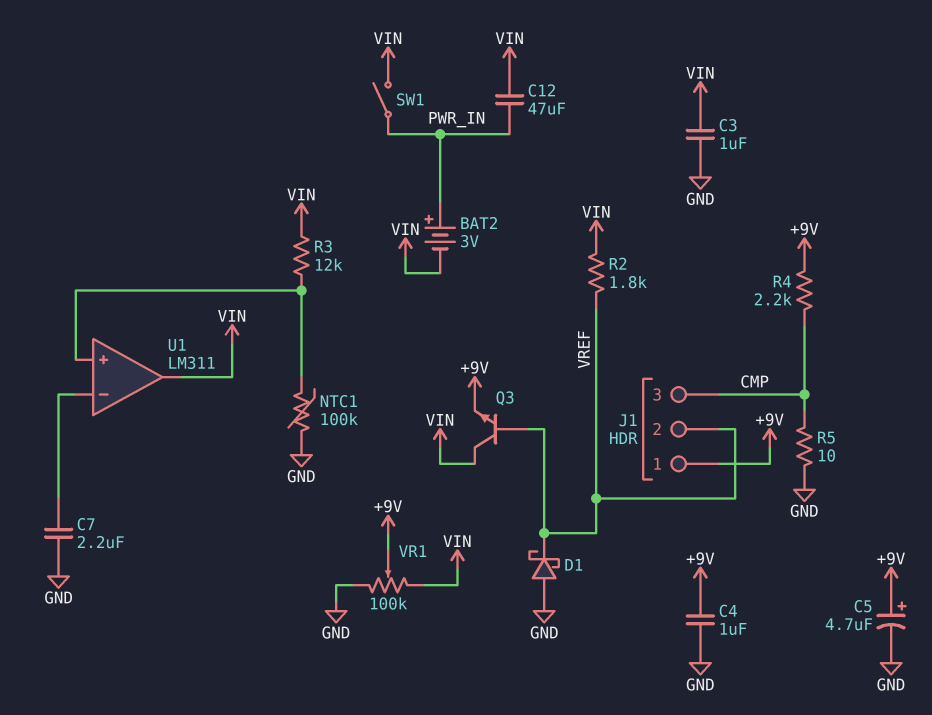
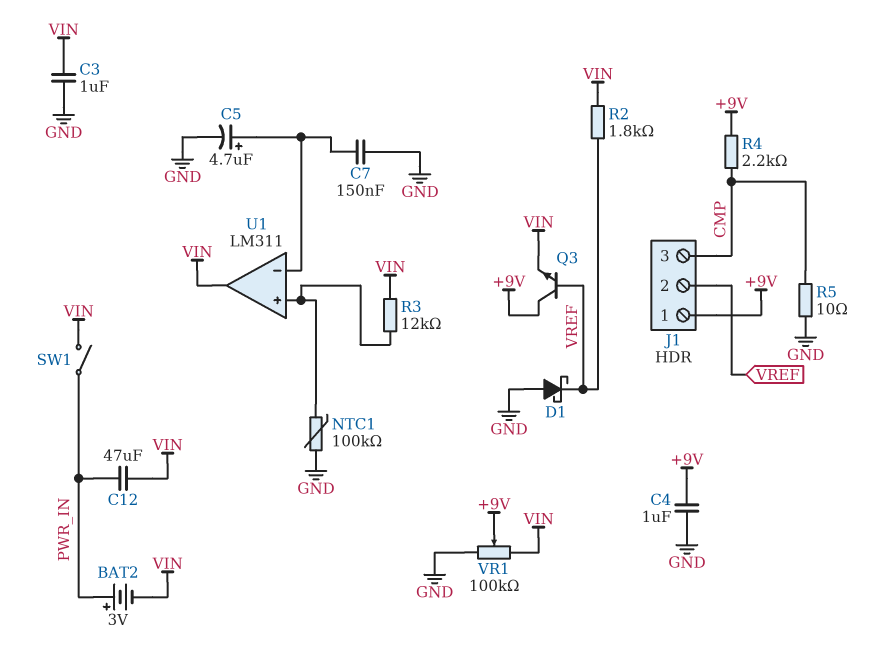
C5: 4.7uF (plus +9V, minus GND) -> 4.7uF (plus U1/in-, minus GND)
C7: 2.2uF (GND, U1/in-) -> 150nF (GND, U1/in-)
Q3: NPN (B VREF, C VIN, E +9V) -> NPN (B VREF, C +9V, E VIN)

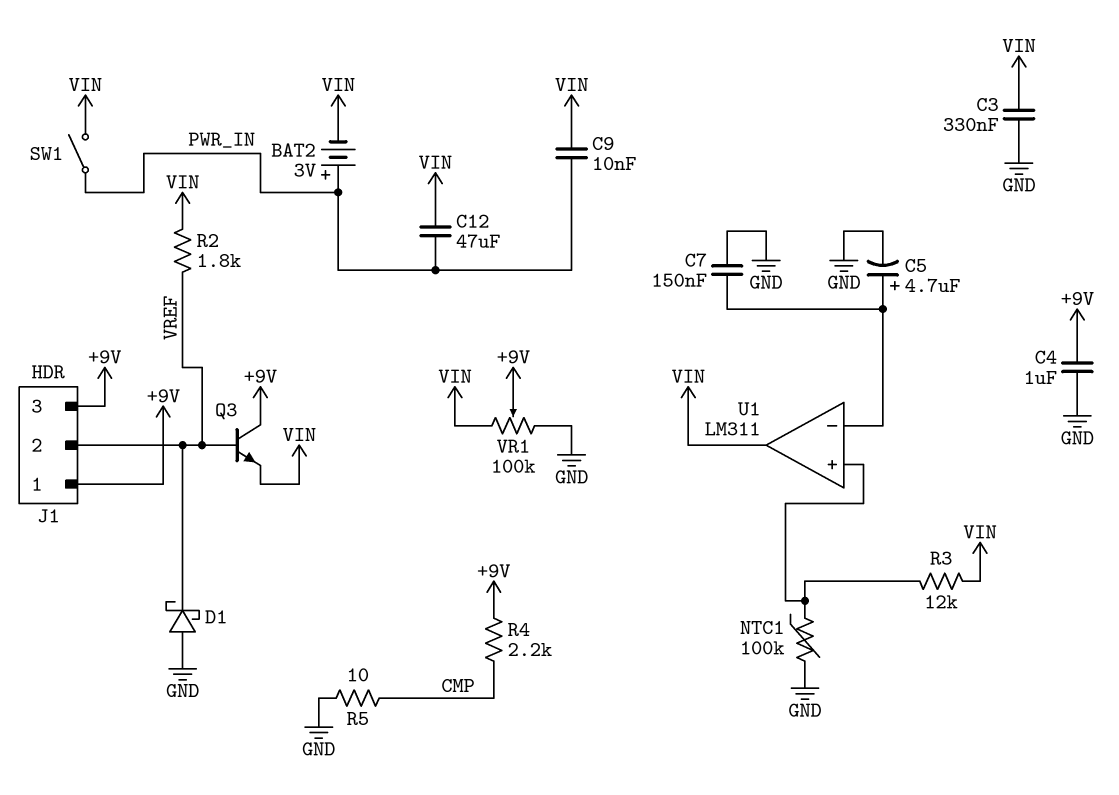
C3: 1uF (GND, VIN) -> 330nF (GND, VIN)
C9: none -> 10nF (PWR_IN, VIN)
J1 pin 3: CMP -> +9V

